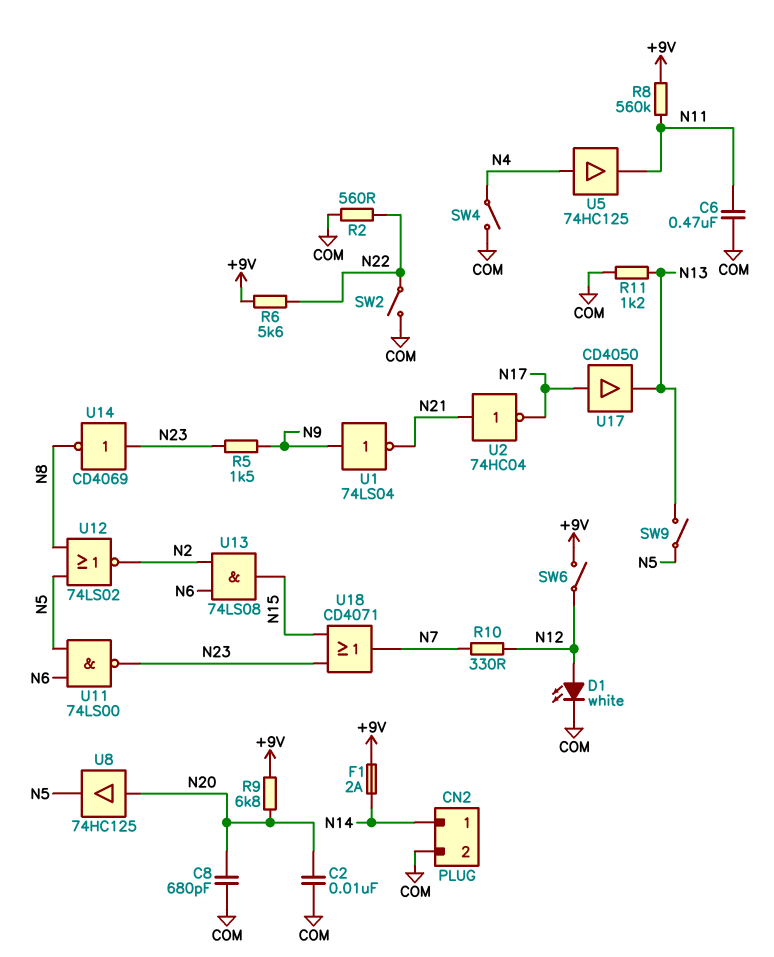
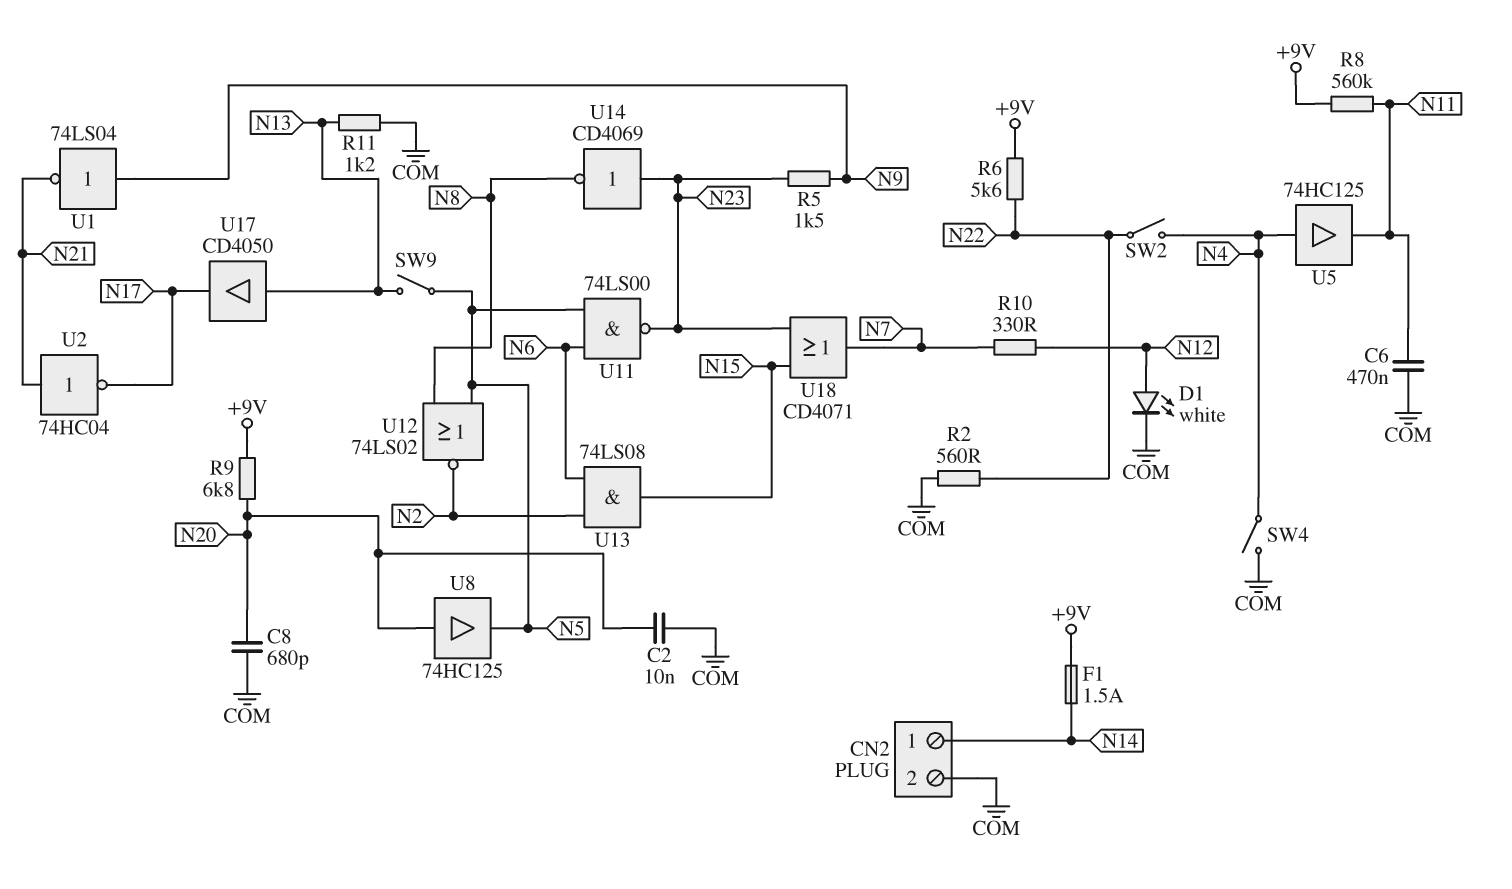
F1: 2A (+9V, N14) -> 1.5A (+9V, N14)
SW2: switch (COM, N22) -> switch (N4, N22)
SW6: switch (+9V, N12) -> none
U17: buffer CD4050 (in N17, out N13) -> buffer CD4050 (in N13, out N17)

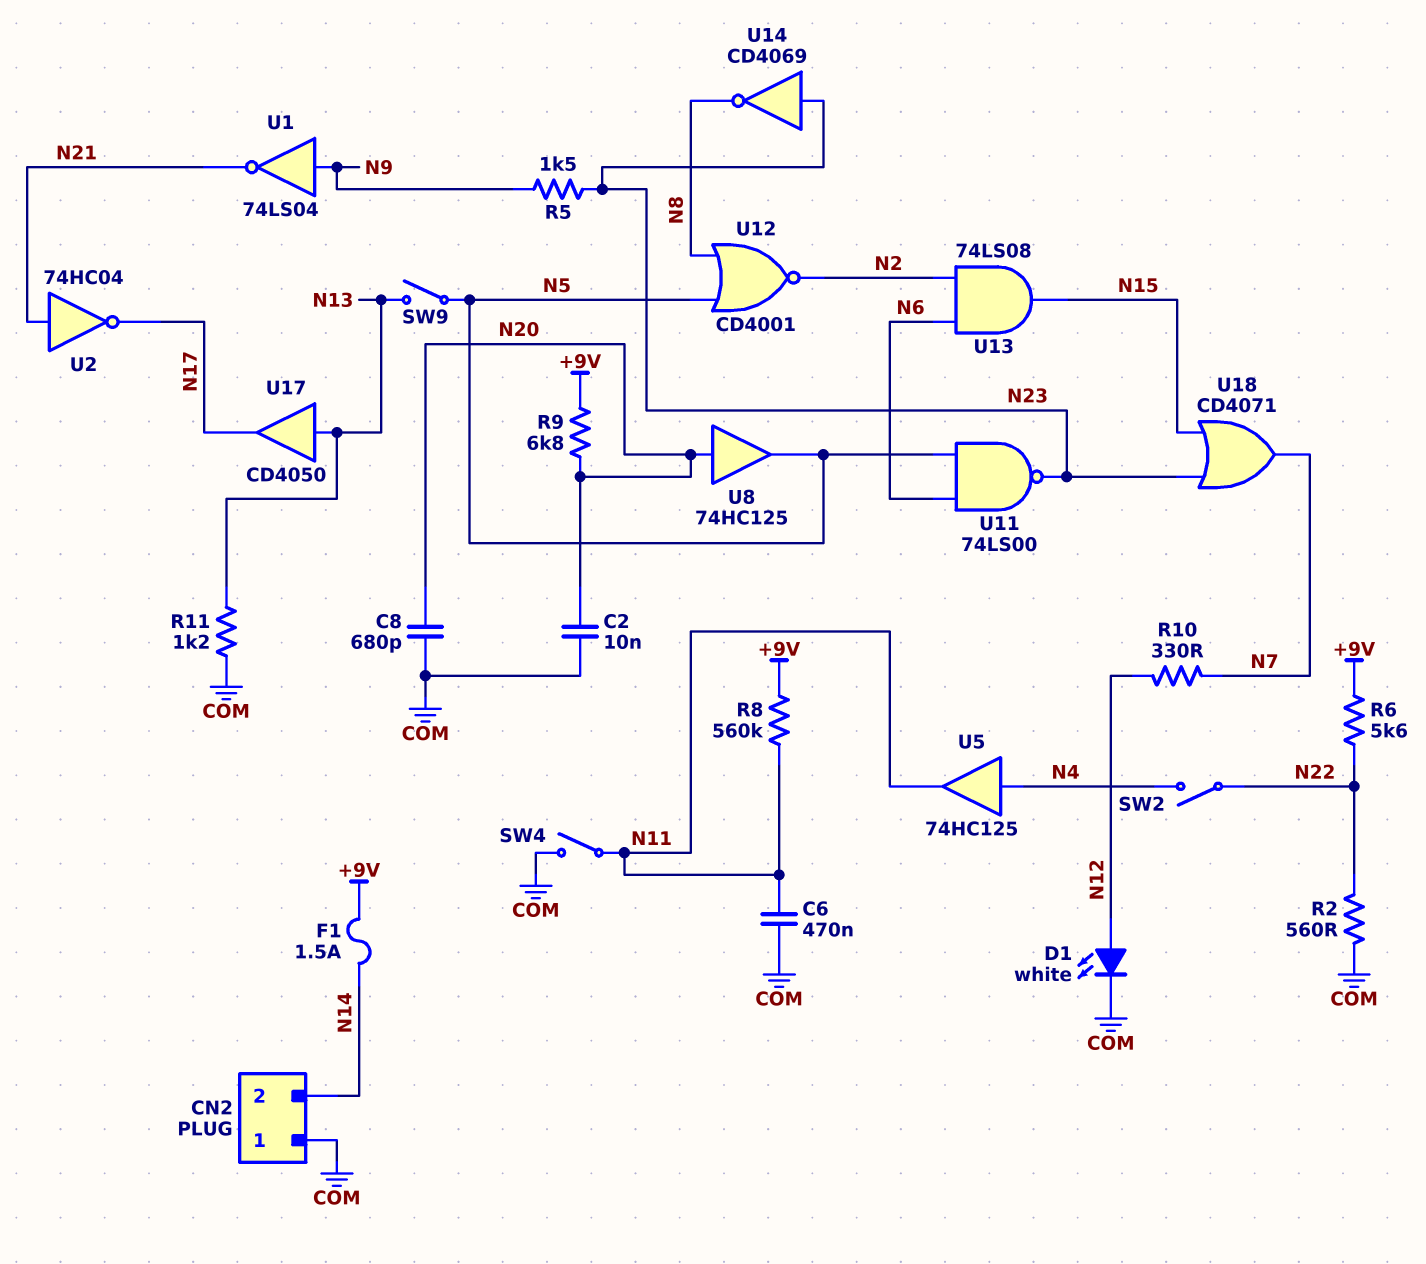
CN2 pin 1: N14 -> COM
CN2 pin 2: COM -> N14
SW4: switch (COM, N4) -> switch (COM, N11)
U12: NOR 74LS02 (in N5, in N8, out N2) -> NOR CD4001 (in N5, in N8, out N2)

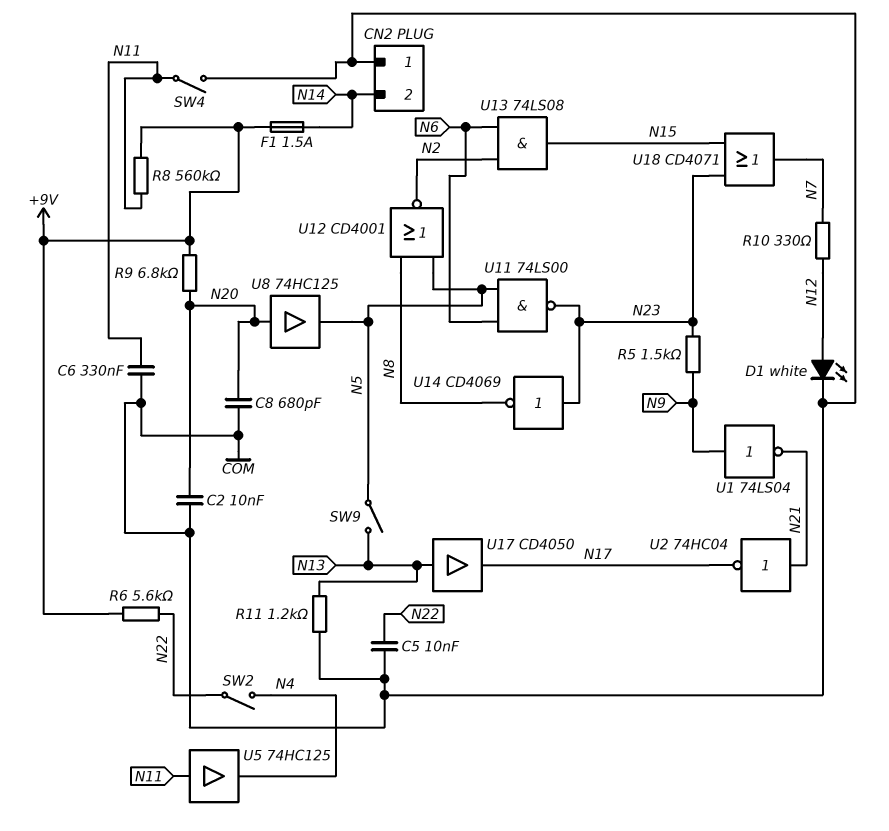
C5: none -> 10nF (COM, N22)
C6: 470nF (COM, N11) -> 330nF (COM, N11)
R2: 560 (COM, N22) -> none
U5: buffer 74HC125 (in N4, out N11) -> buffer 74HC125 (in N11, out N4)

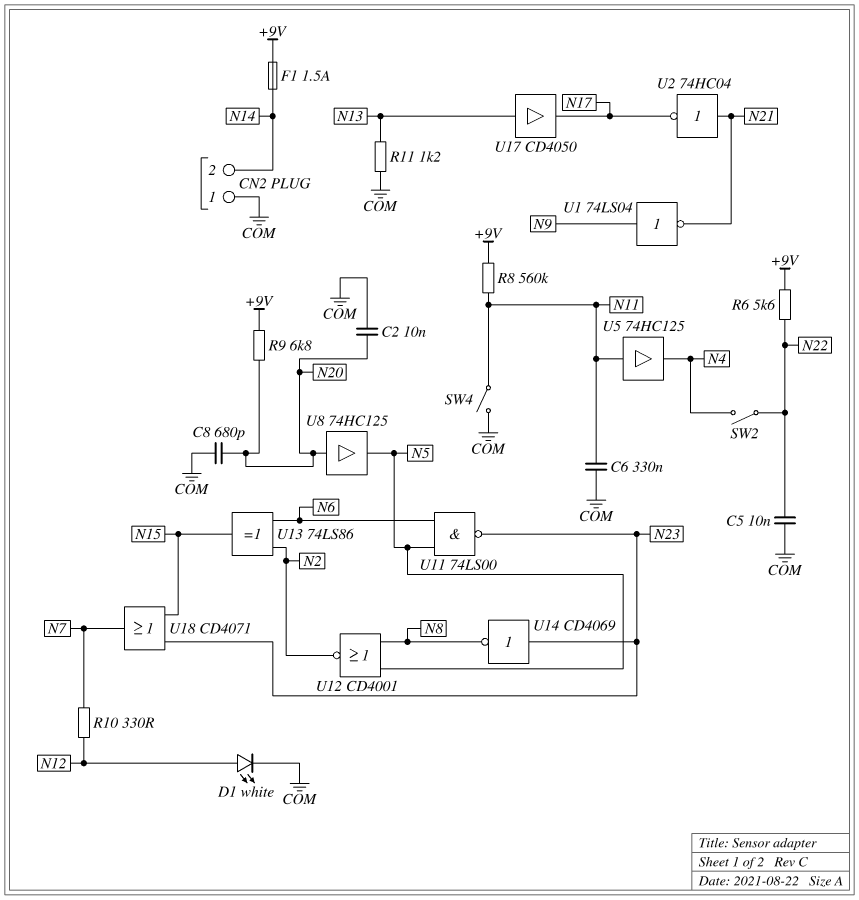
R5: 1.5k (N9, N23) -> none
SW9: switch (N5, N13) -> none
U13: AND 74LS08 (in N2, in N6, out N15) -> XOR 74LS86 (in N2, in N6, out N15)

